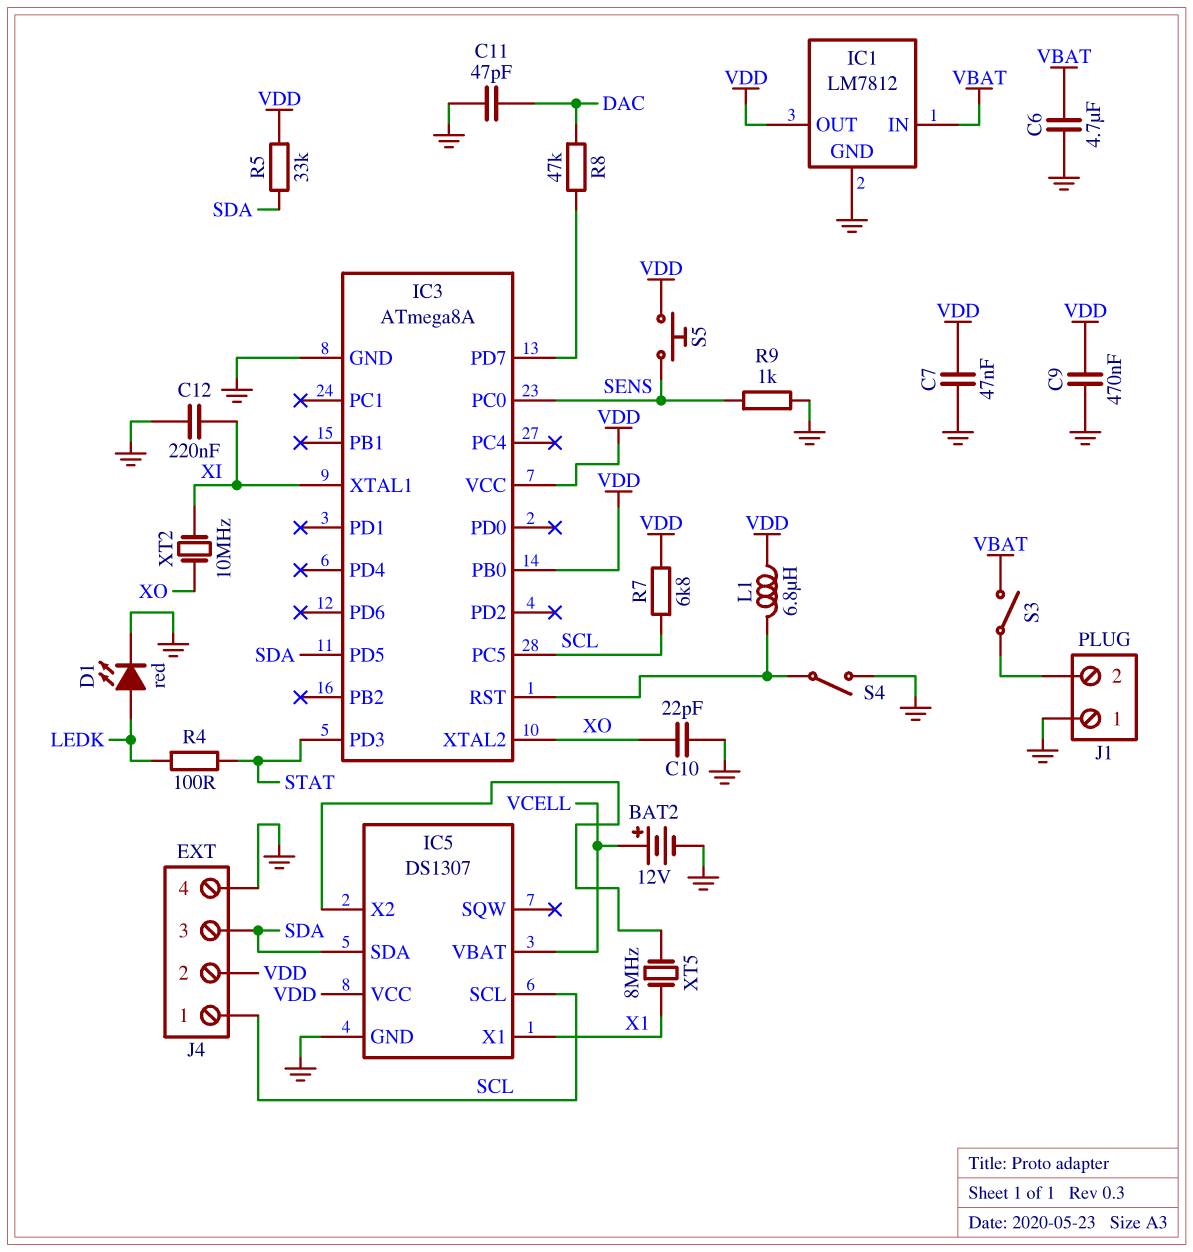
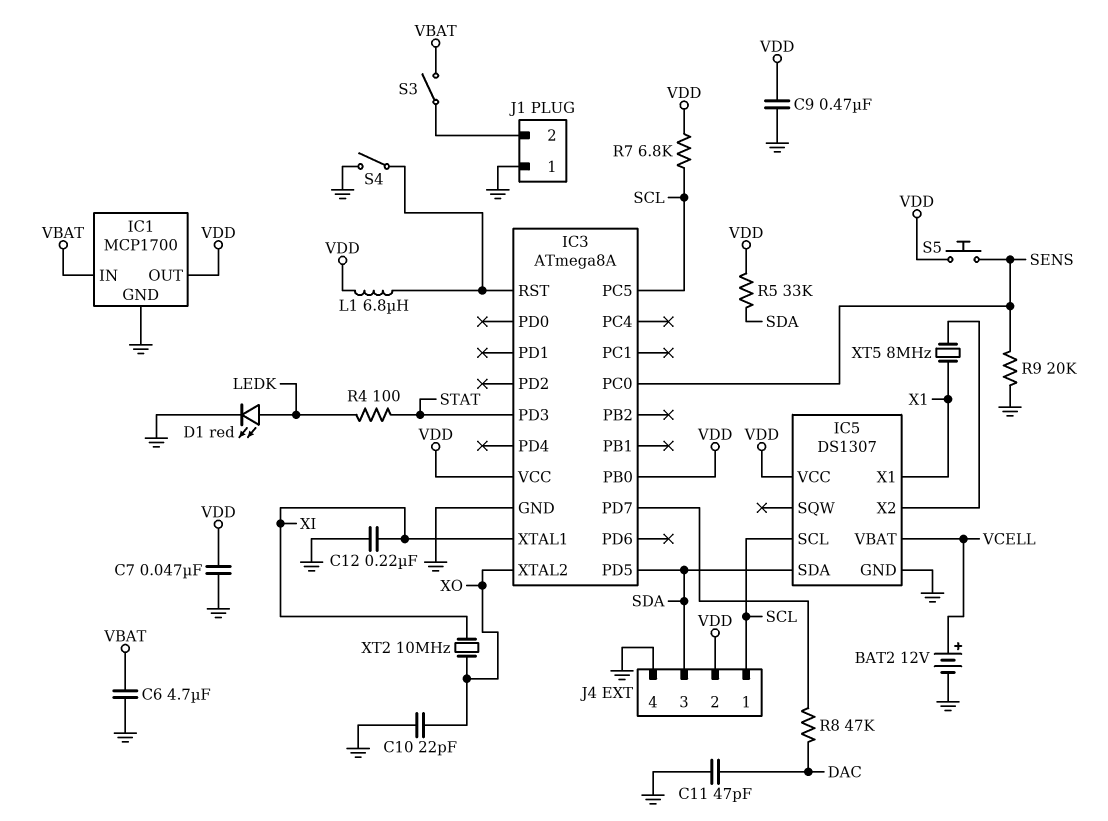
IC1: LM7812 -> MCP1700
R9: 1k (GND, SENS) -> 20k (GND, SENS)

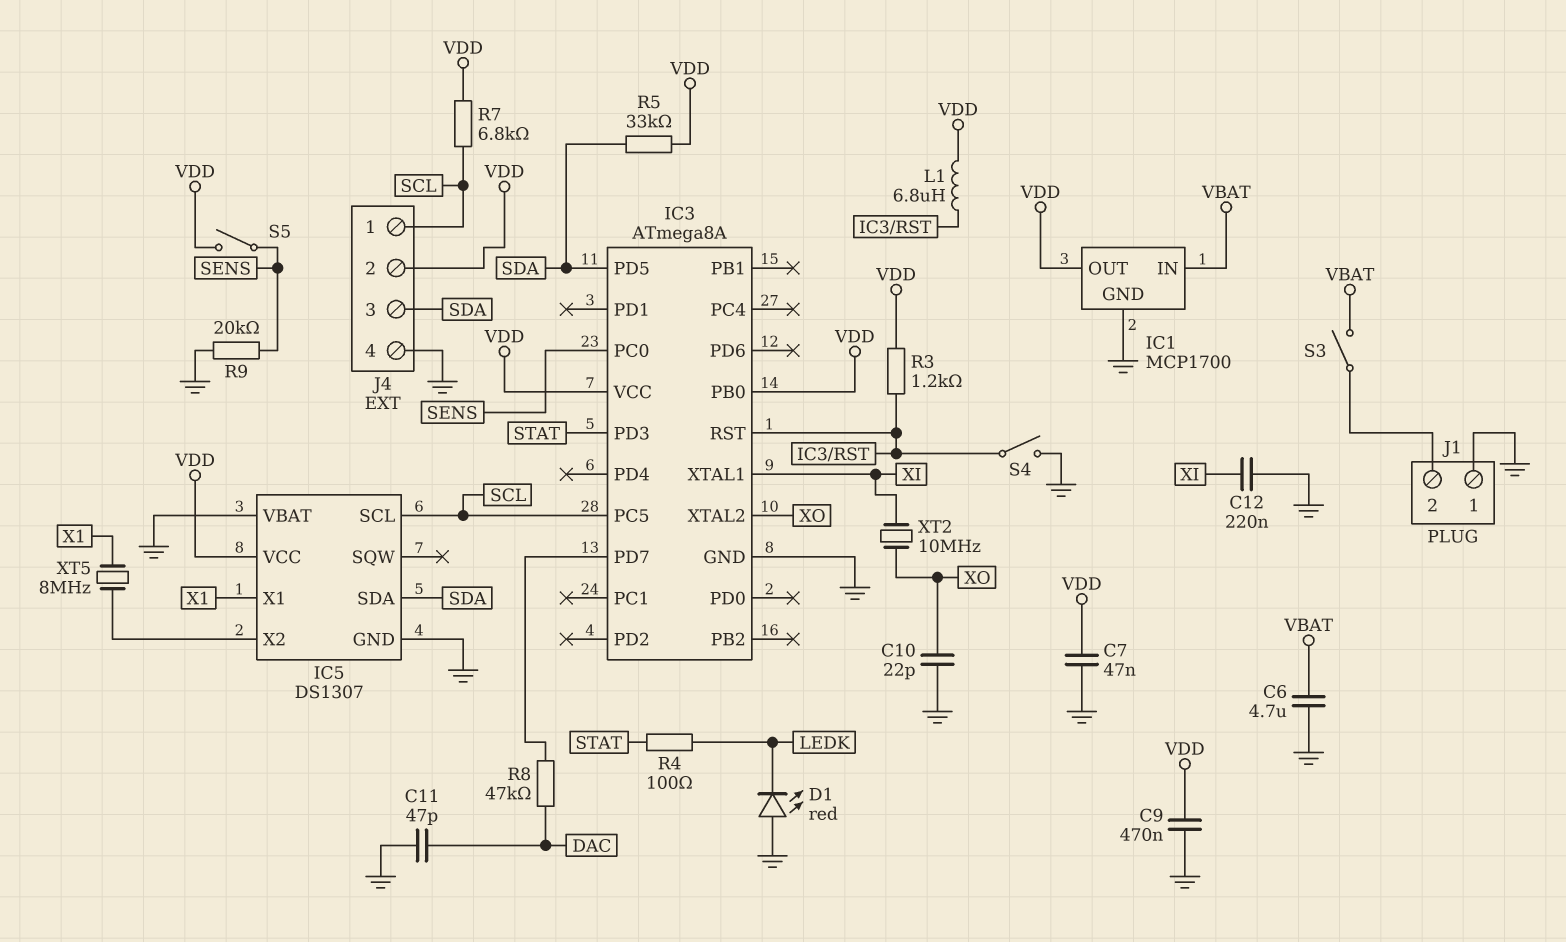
BAT2: 12V (plus VCELL, minus GND) -> none
D1: LED red (A LEDK, K GND) -> LED red (A GND, K LEDK)
IC5 pin VBAT: VCELL -> GND
R3: none -> 1.2k (IC3/RST, VDD)
S5: button (SENS, VDD) -> switch (SENS, VDD)

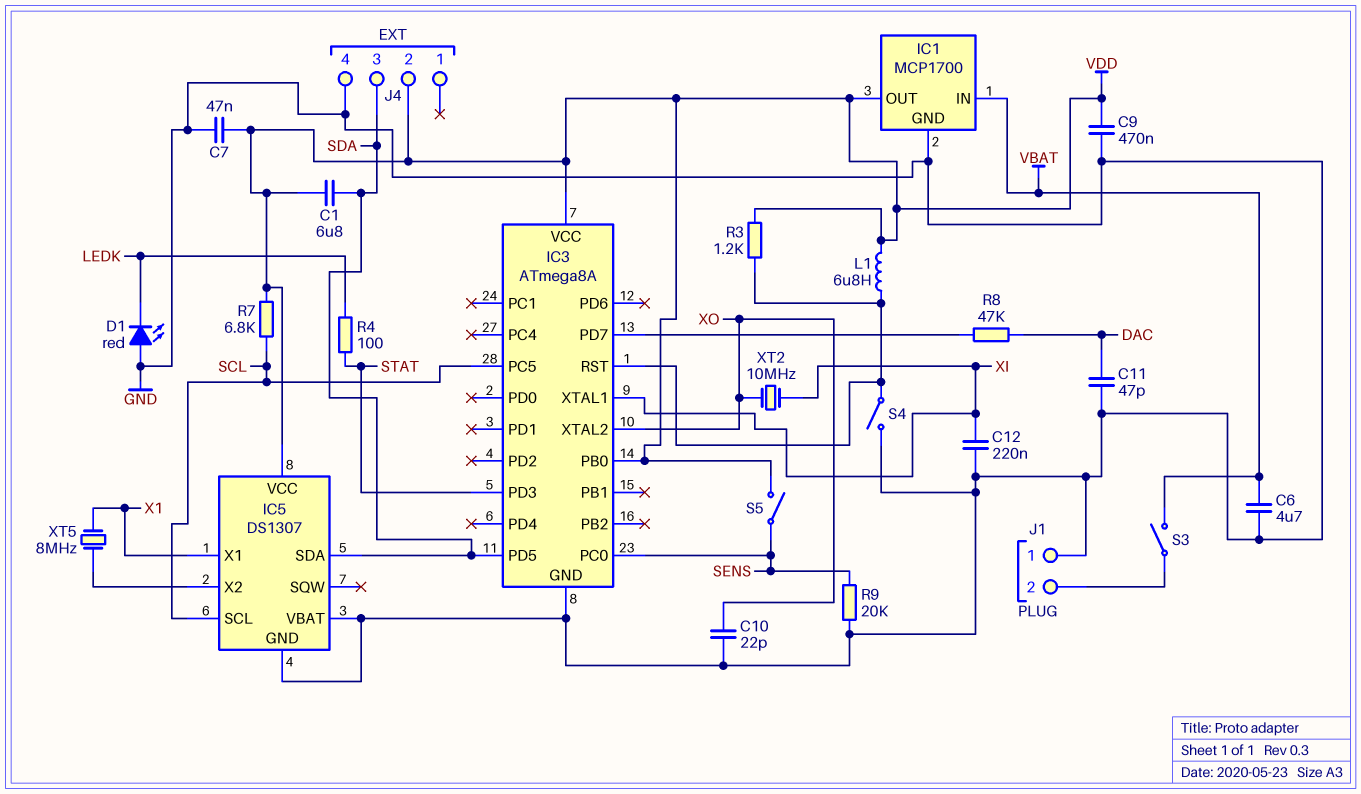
C1: none -> 6.8uF (SDA, VDD)
J4 pin 1: SCL -> none
R5: 33k (SDA, VDD) -> none

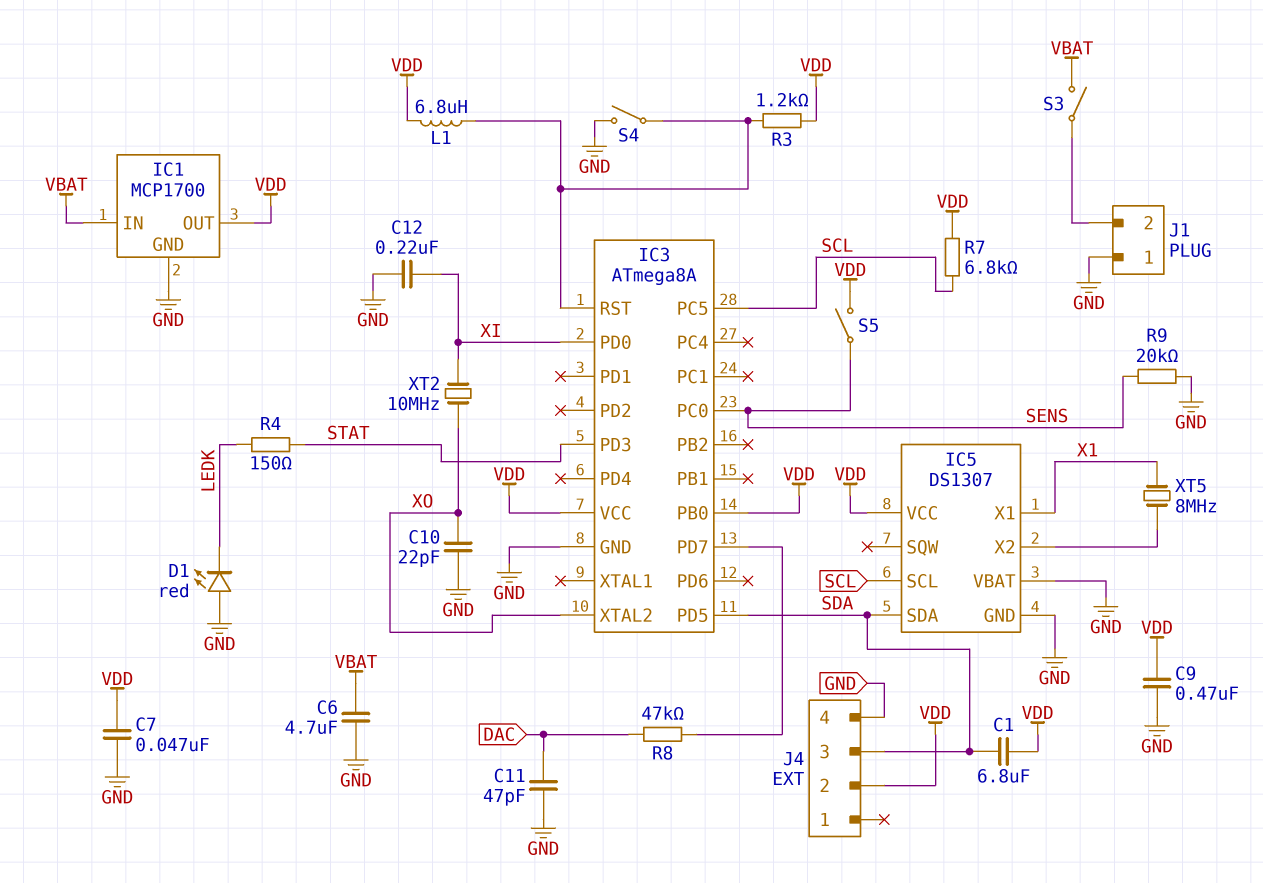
IC3 pin PD0: none -> XI
IC3 pin XTAL1: XI -> none
R4: 100 (LEDK, STAT) -> 150 (LEDK, STAT)

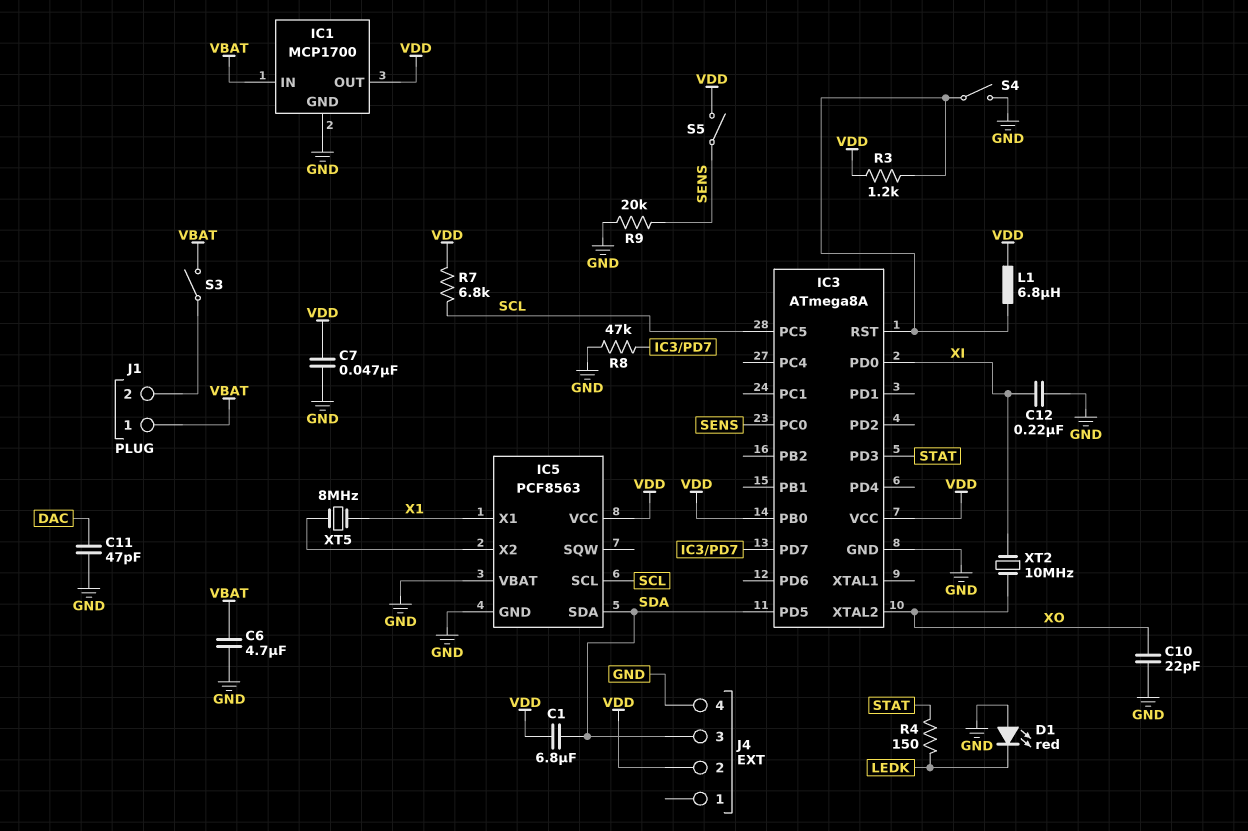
C9: 470nF (GND, VDD) -> none
IC5: DS1307 -> PCF8563
J1 pin 1: GND -> VBAT
R8: 47k (DAC, IC3/PD7) -> 47k (GND, IC3/PD7)

